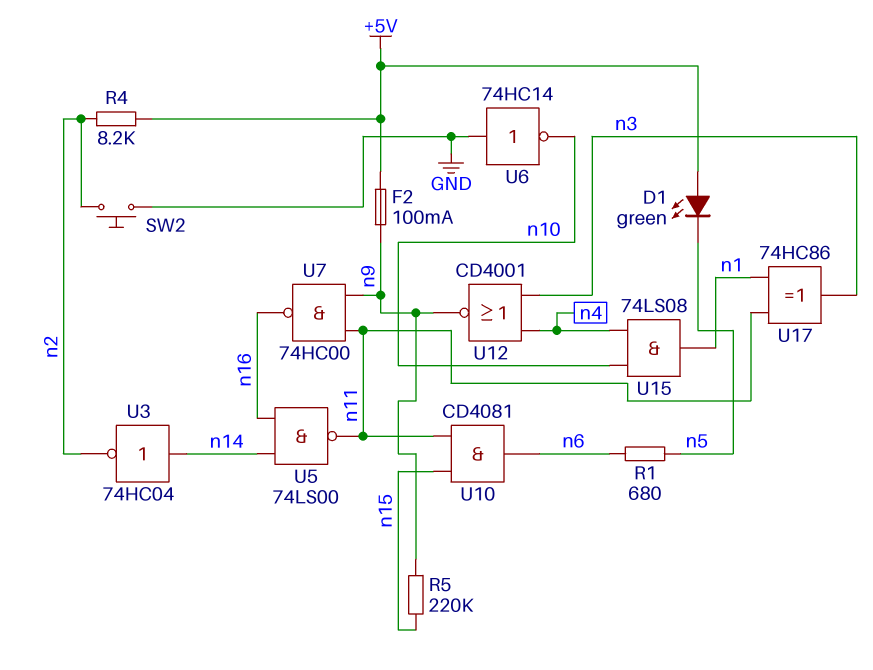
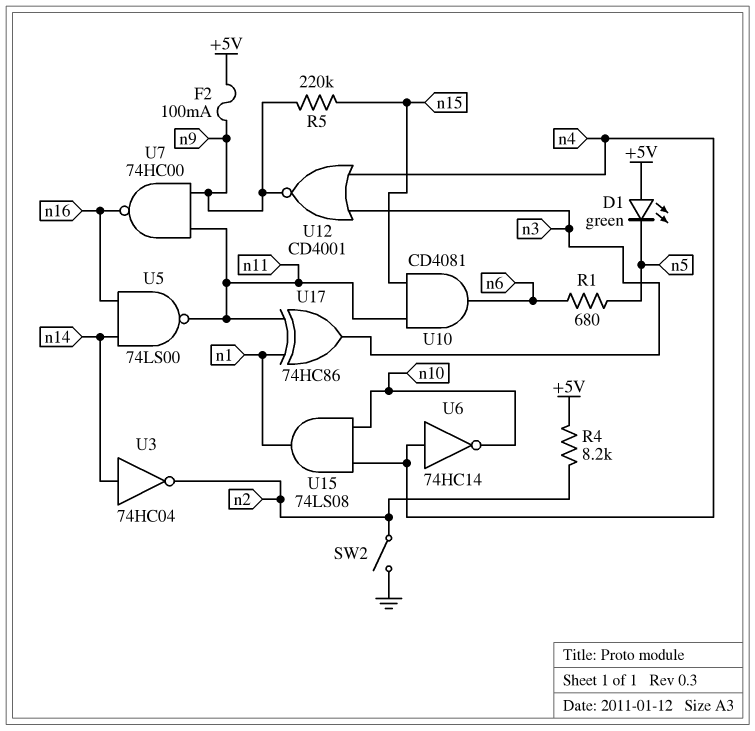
SW2: button (GND, n2) -> switch (GND, n2)
U6: NOT 74HC14 (in GND, out n10) -> NOT 74HC14 (in n4, out n10)

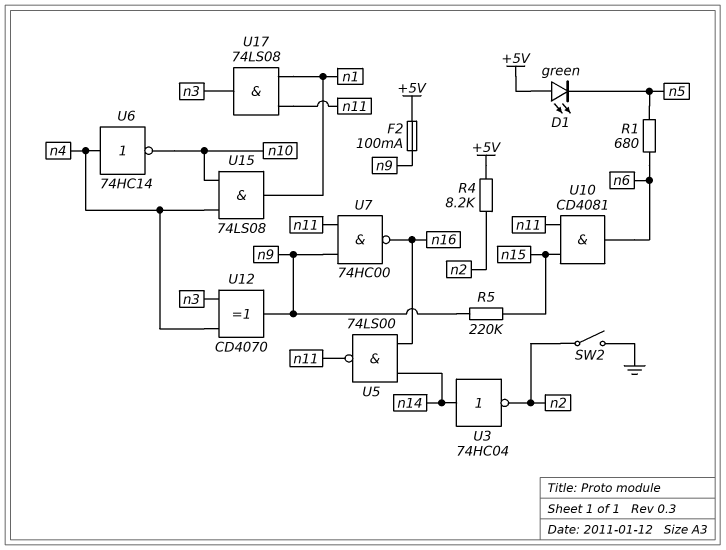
U12: NOR CD4001 (in n3, in n4, out n9) -> XOR CD4070 (in n3, in n4, out n9)
U17: XOR 74HC86 (in n1, in n11, out n3) -> AND 74LS08 (in n1, in n11, out n3)

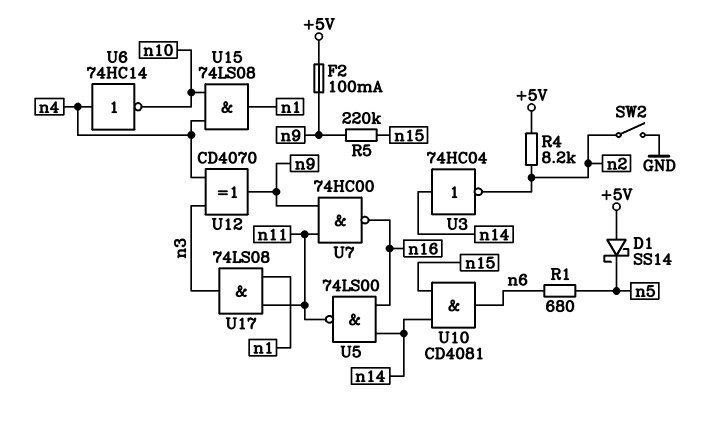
D1: LED green (A +5V, K n5) -> schottky SS14 (A +5V, K n5)
U10: AND CD4081 (in n11, in n15, out n6) -> AND CD4081 (in n14, in n15, out n6)

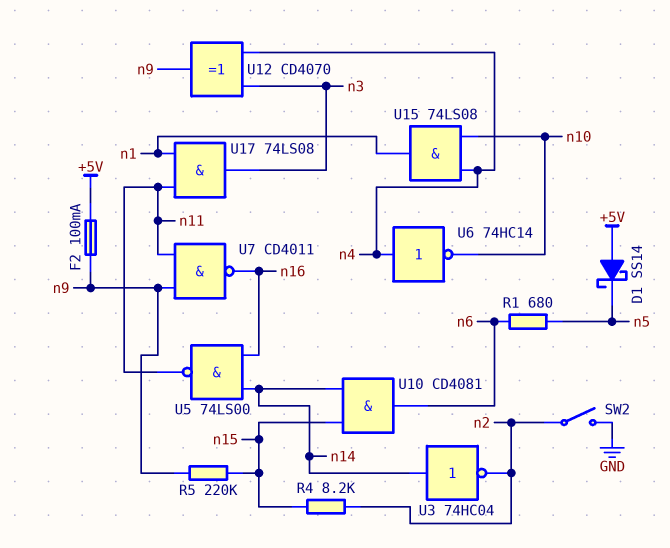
R4: 8.2k (+5V, n2) -> 8.2k (n2, n15)
U7: NAND 74HC00 (in n9, in n11, out n16) -> NAND CD4011 (in n9, in n11, out n16)

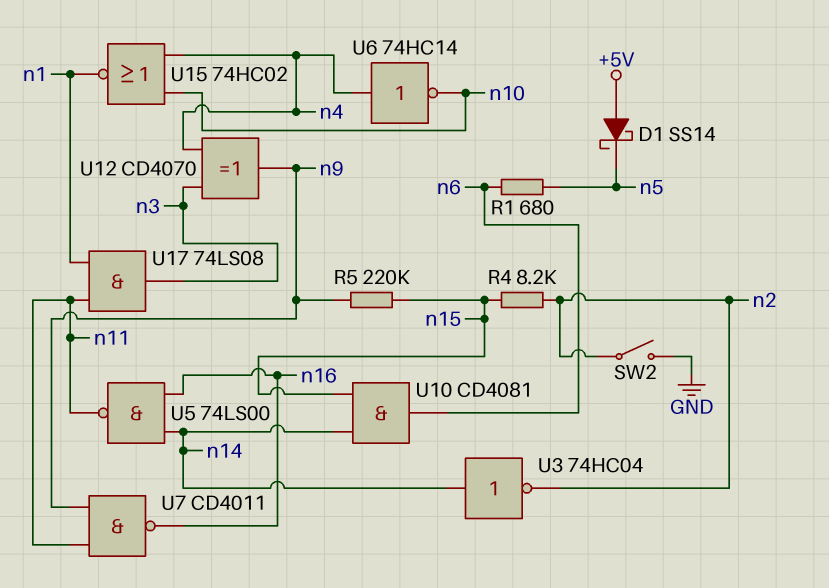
F2: 100mA (+5V, n9) -> none
U15: AND 74LS08 (in n4, in n10, out n1) -> NOR 74HC02 (in n4, in n10, out n1)

